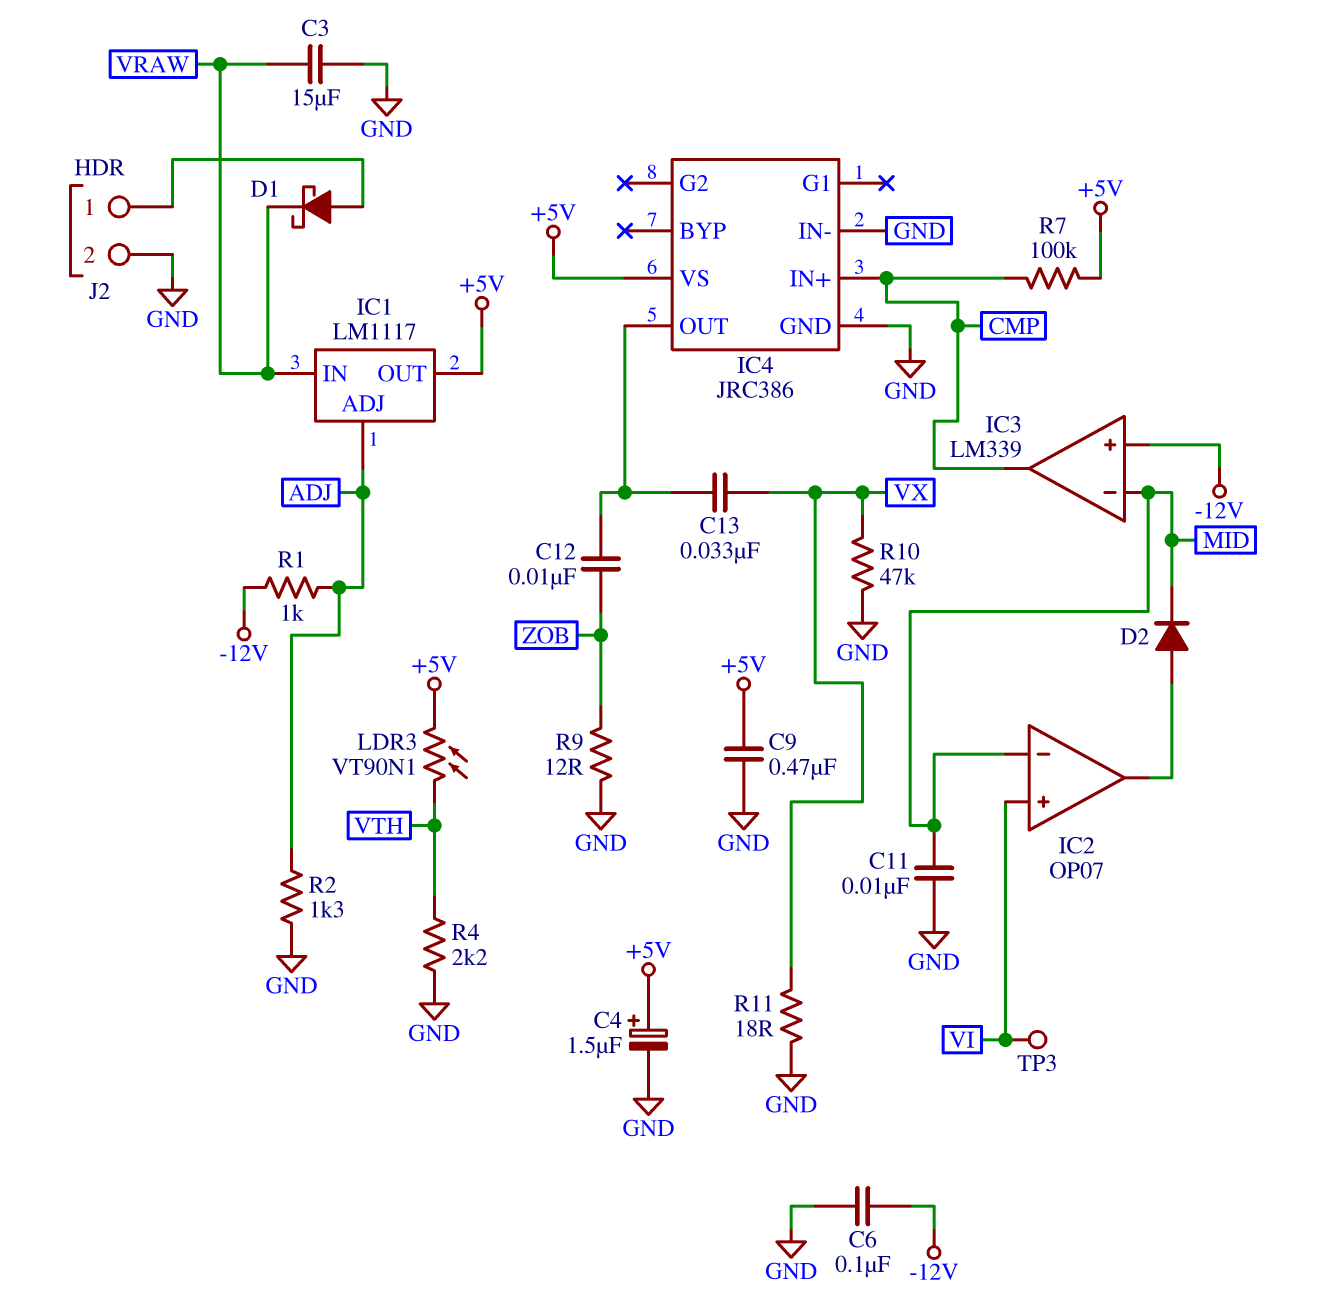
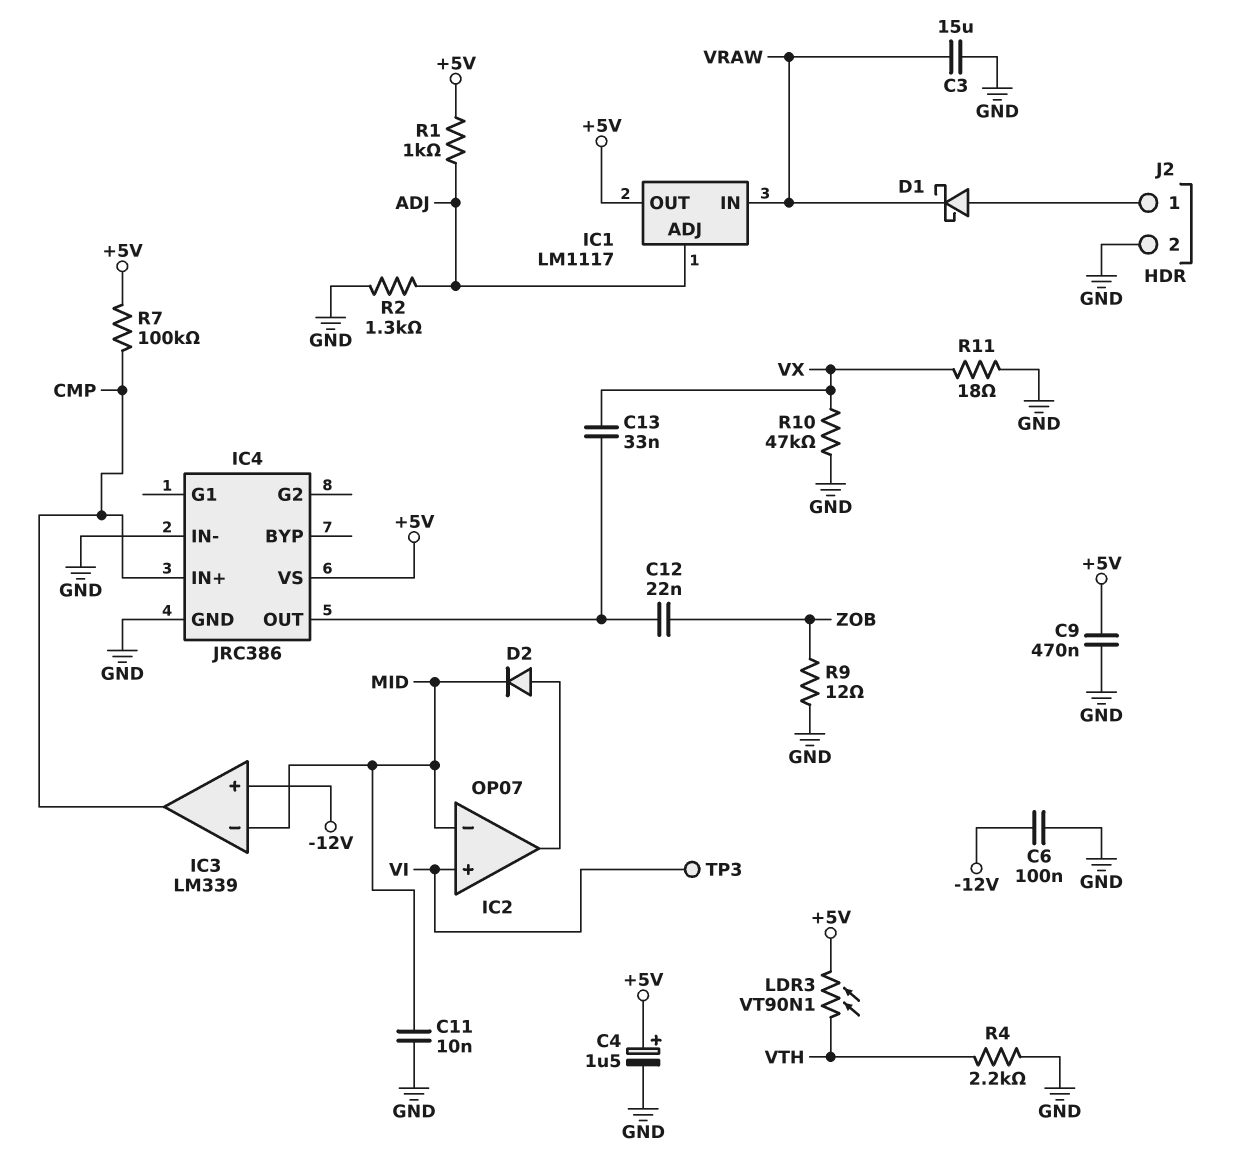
C12: 10nF (IC4/OUT, ZOB) -> 22nF (IC4/OUT, ZOB)
R1: 1k (-12V, ADJ) -> 1k (+5V, ADJ)

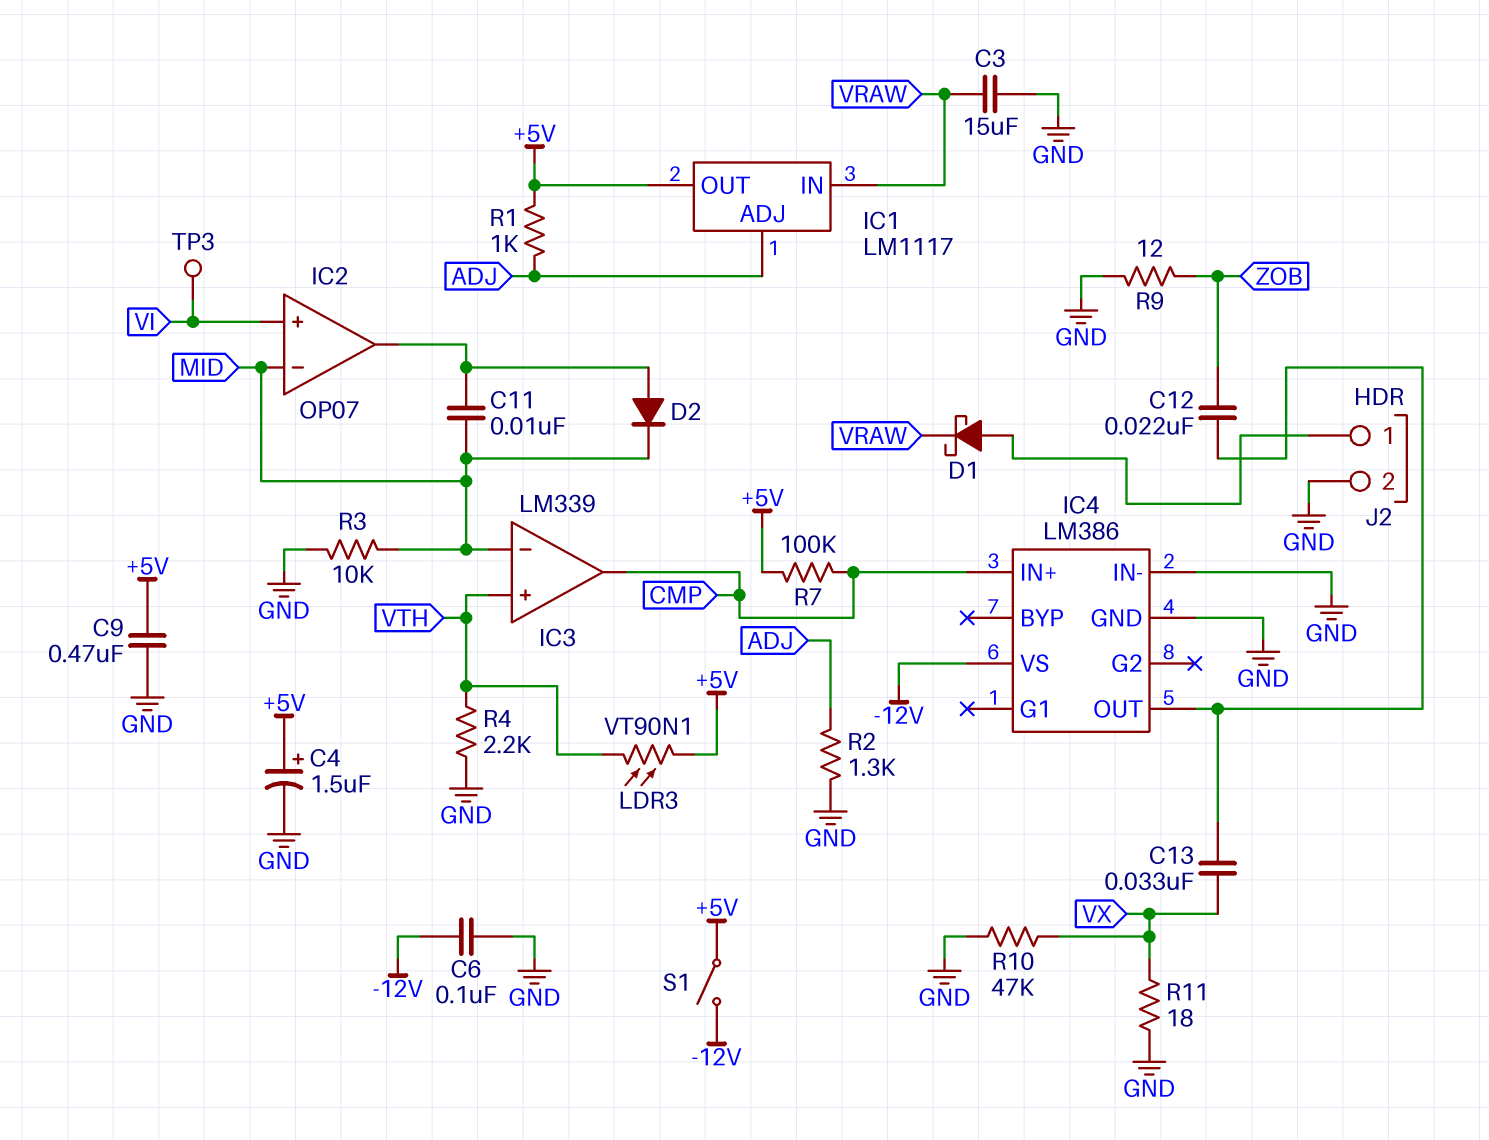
C11: 10nF (GND, MID) -> 10nF (IC2/out, MID)
IC3 pin in+: -12V -> VTH
IC4: JRC386 -> LM386
IC4 pin VS: +5V -> -12V
R3: none -> 10k (GND, MID)
S1: none -> switch (+5V, -12V)

